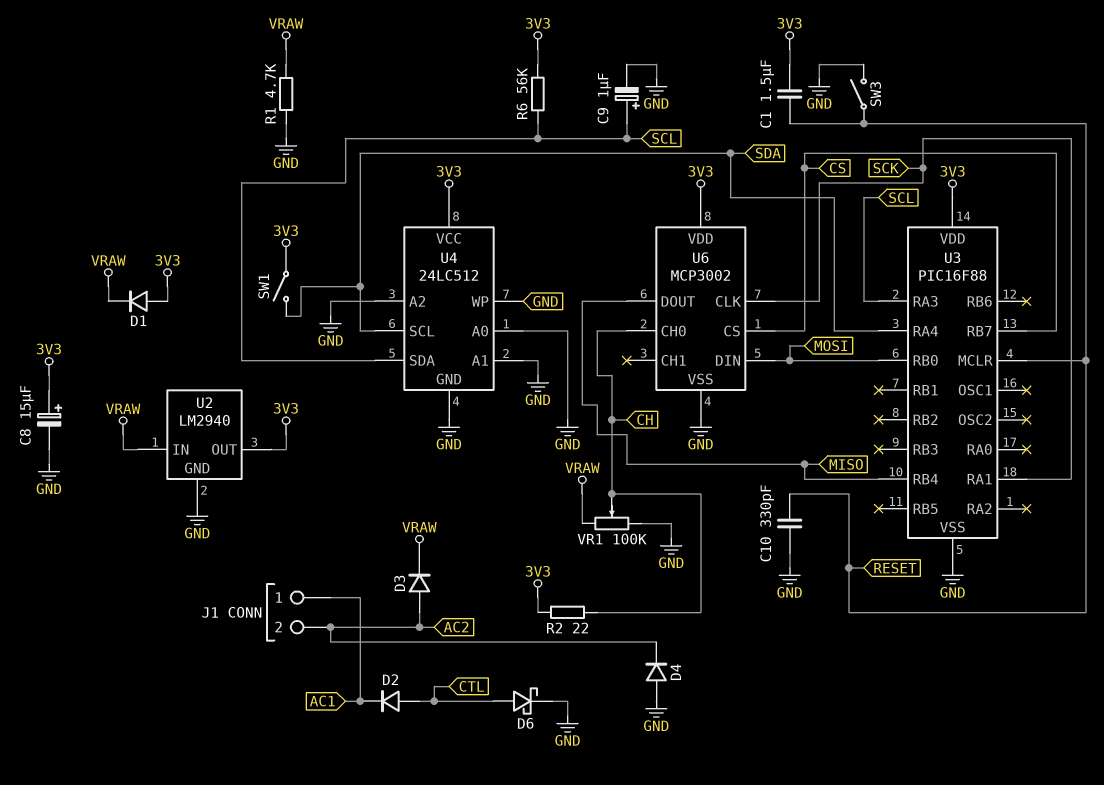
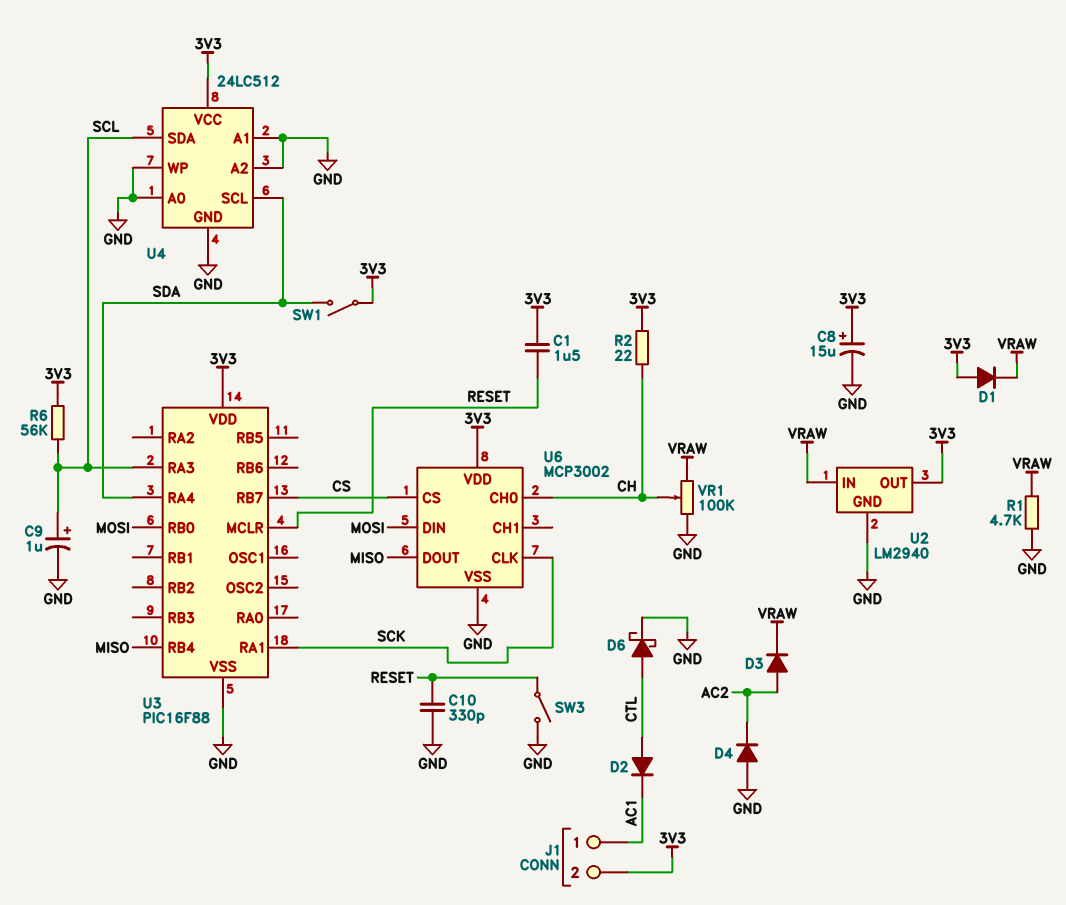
J1 pin 2: AC2 -> 3V3

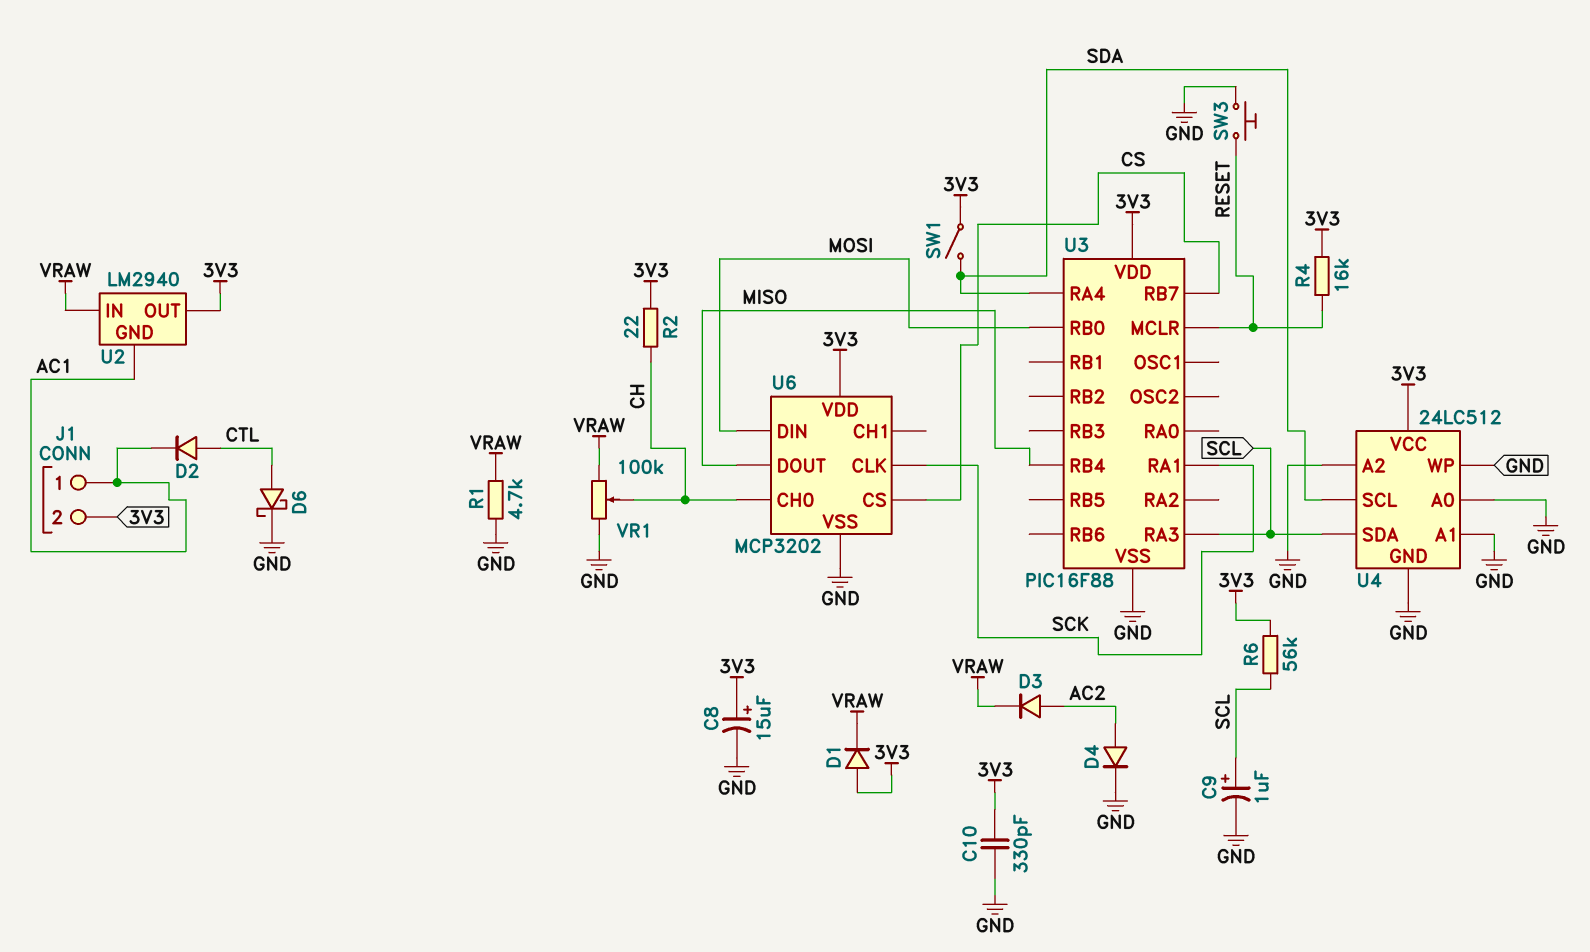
C1: 1.5uF (3V3, RESET) -> none
C10: 330pF (GND, RESET) -> 330pF (3V3, GND)
D4: diode (A GND, K AC2) -> diode (A AC2, K GND)
R4: none -> 16k (3V3, RESET)
SW3: switch (GND, RESET) -> button (GND, RESET)
U2 pin GND: GND -> AC1
U6: MCP3002 -> MCP3202

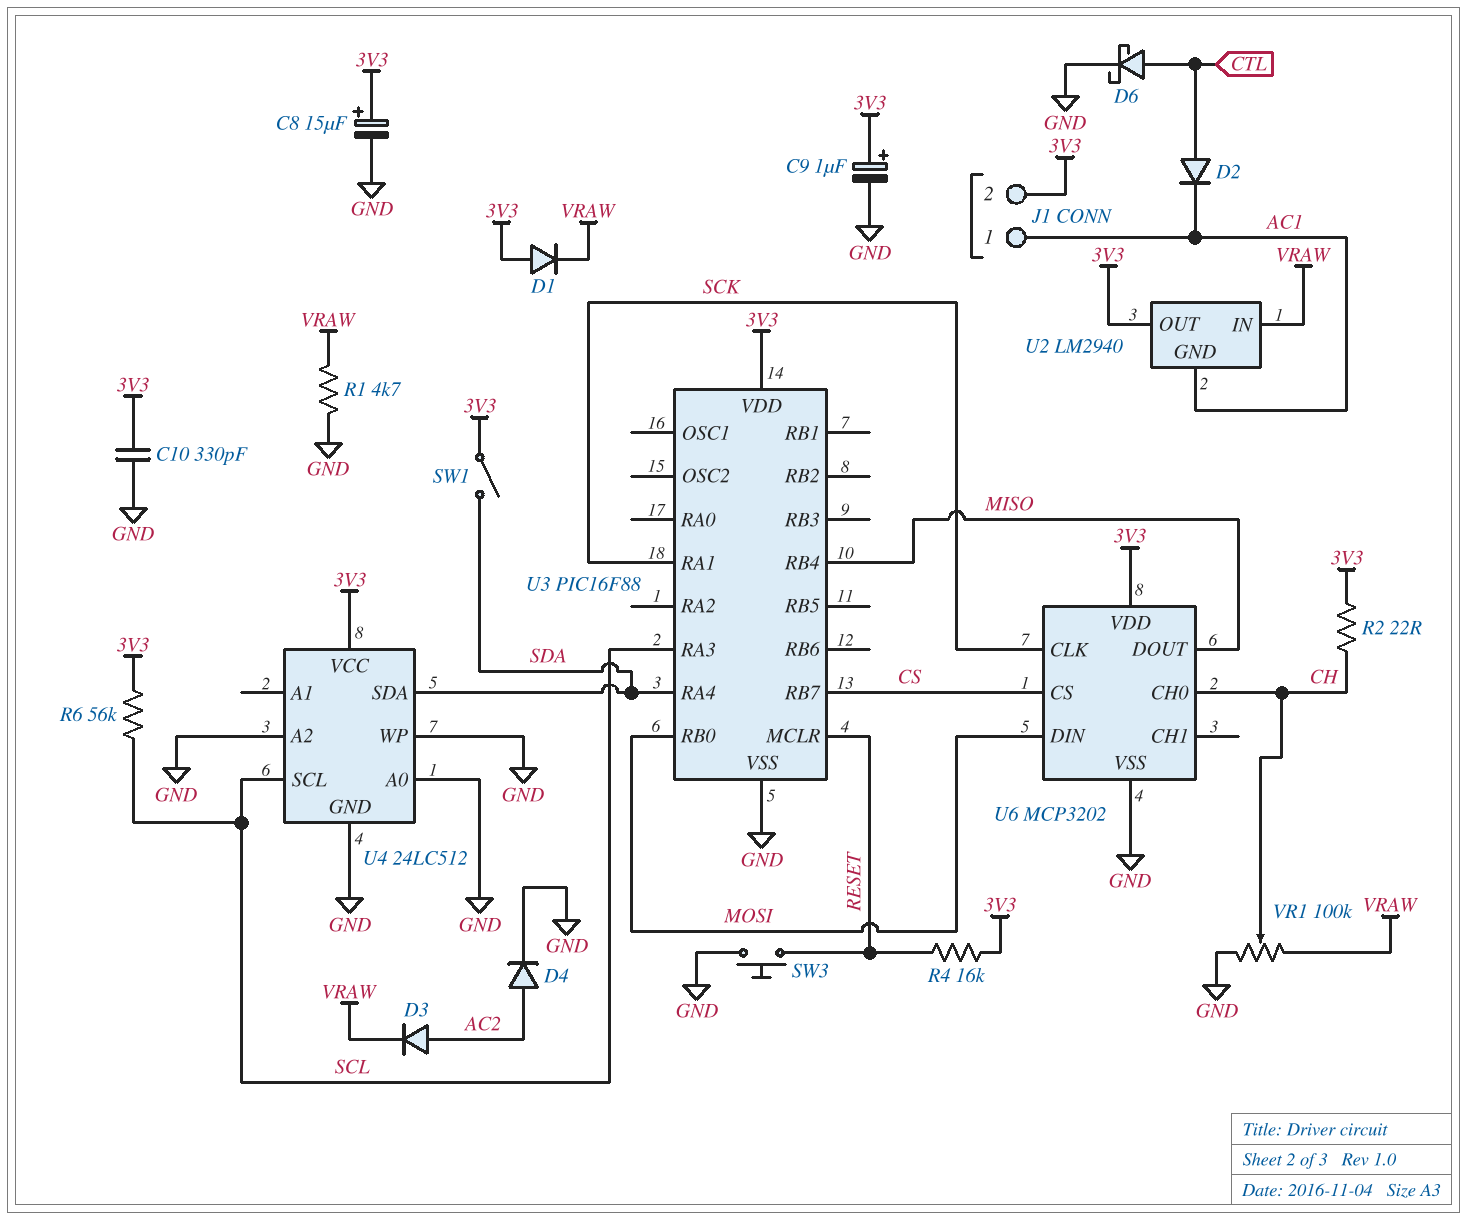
C9: 1uF (plus SCL, minus GND) -> 1uF (plus 3V3, minus GND)
U4 pin A1: GND -> none
U4 pin SCL: SDA -> SCL
U4 pin SDA: SCL -> SDA

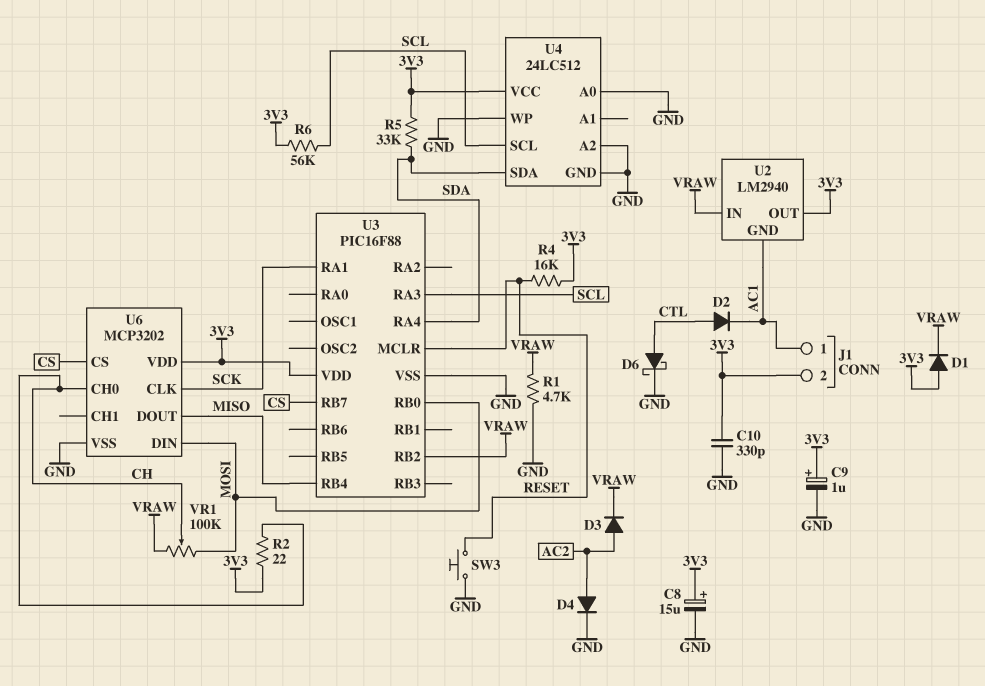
R5: none -> 33k (3V3, SDA)
SW1: switch (3V3, SDA) -> none
U3 pin RB2: none -> VRAW
VR1: 100k (GND, VRAW, wiper CH) -> 100k (MOSI, VRAW, wiper CH)

